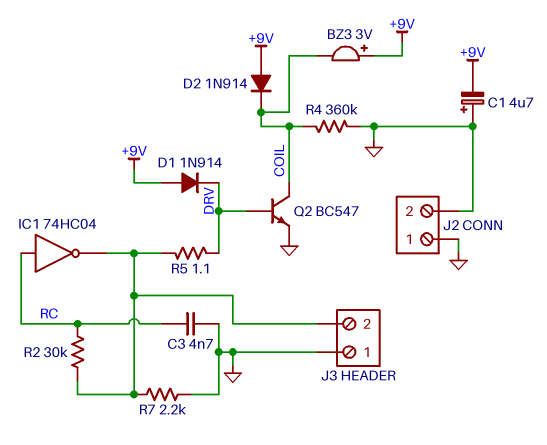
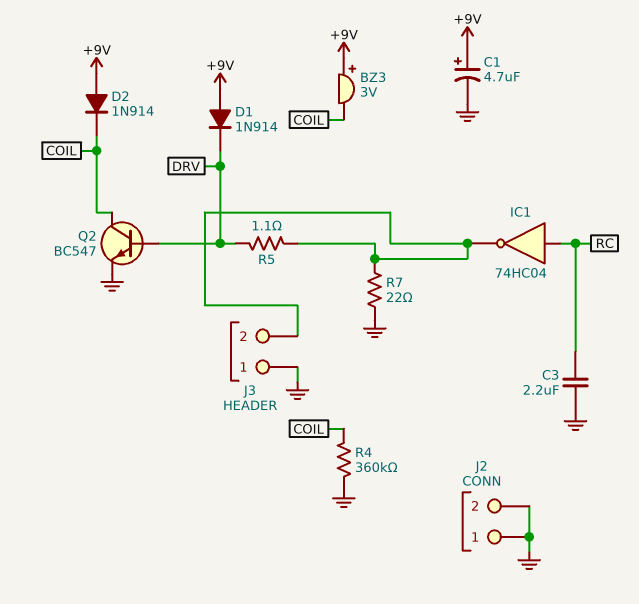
C1: 4.7uF (plus GND, minus +9V) -> 4.7uF (plus +9V, minus GND)
C3: 4.7nF (GND, RC) -> 2.2uF (GND, RC)
R2: 30k (J3/2, RC) -> none
R7: 2.2k (GND, J3/2) -> 22 (GND, J3/2)

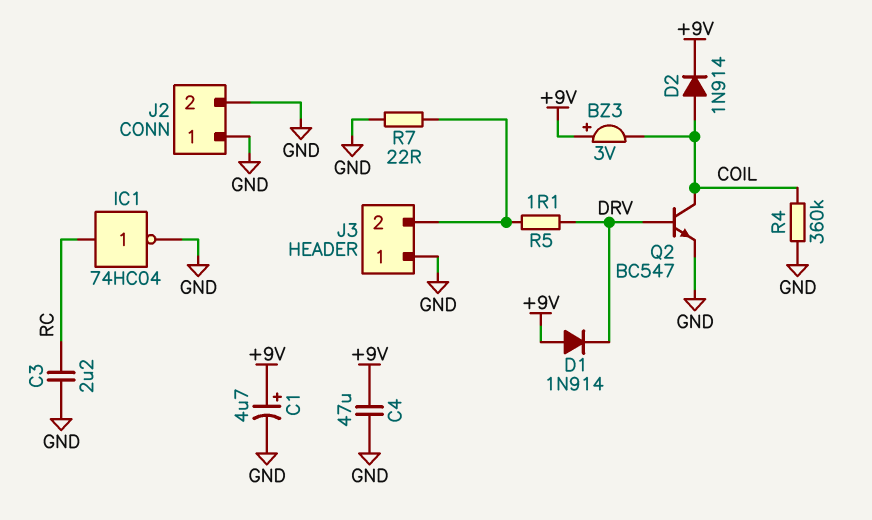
C4: none -> 47uF (+9V, GND)
D2: diode 1N914 (A +9V, K COIL) -> diode 1N914 (A COIL, K +9V)
IC1: NOT 74HC04 (in RC, out J3/2) -> NOT 74HC04 (in RC, out GND)

